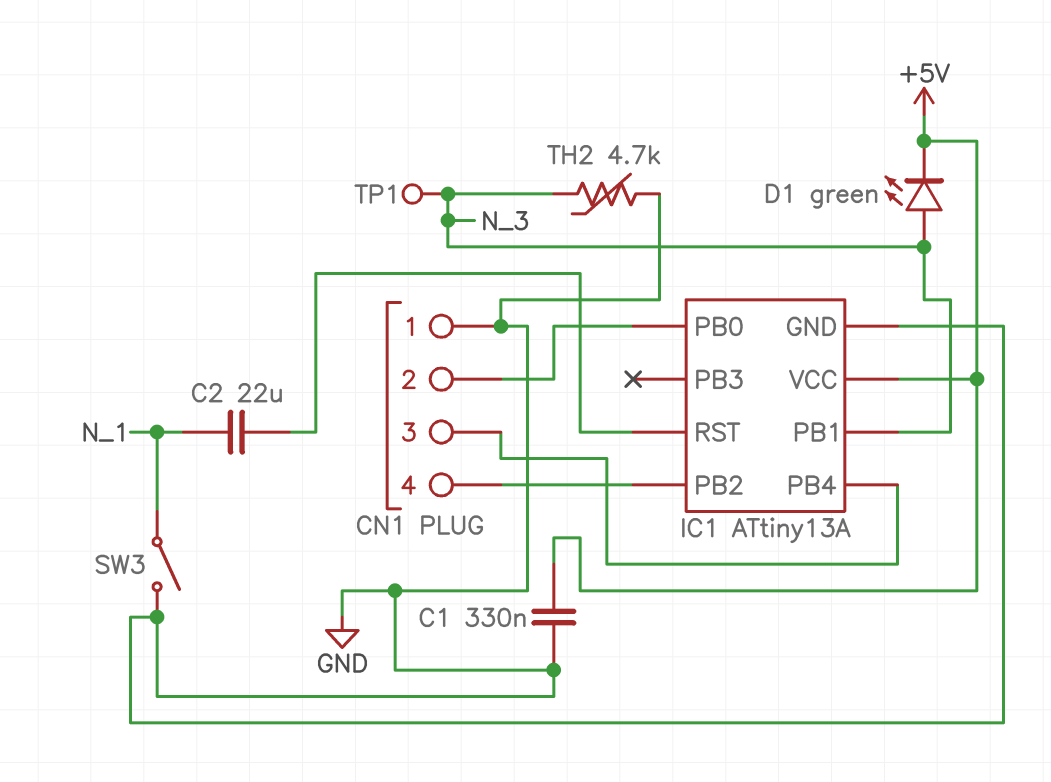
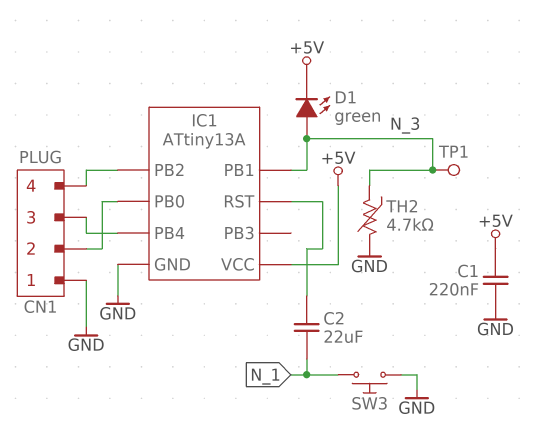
C1: 330nF (+5V, GND) -> 220nF (+5V, GND)
SW3: switch (GND, N_1) -> button (GND, N_1)

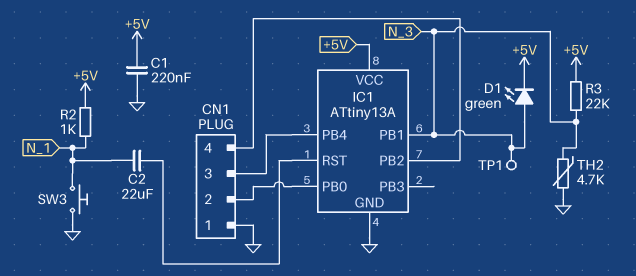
R2: none -> 1k (+5V, N_1)
R3: none -> 22k (+5V, N_3)

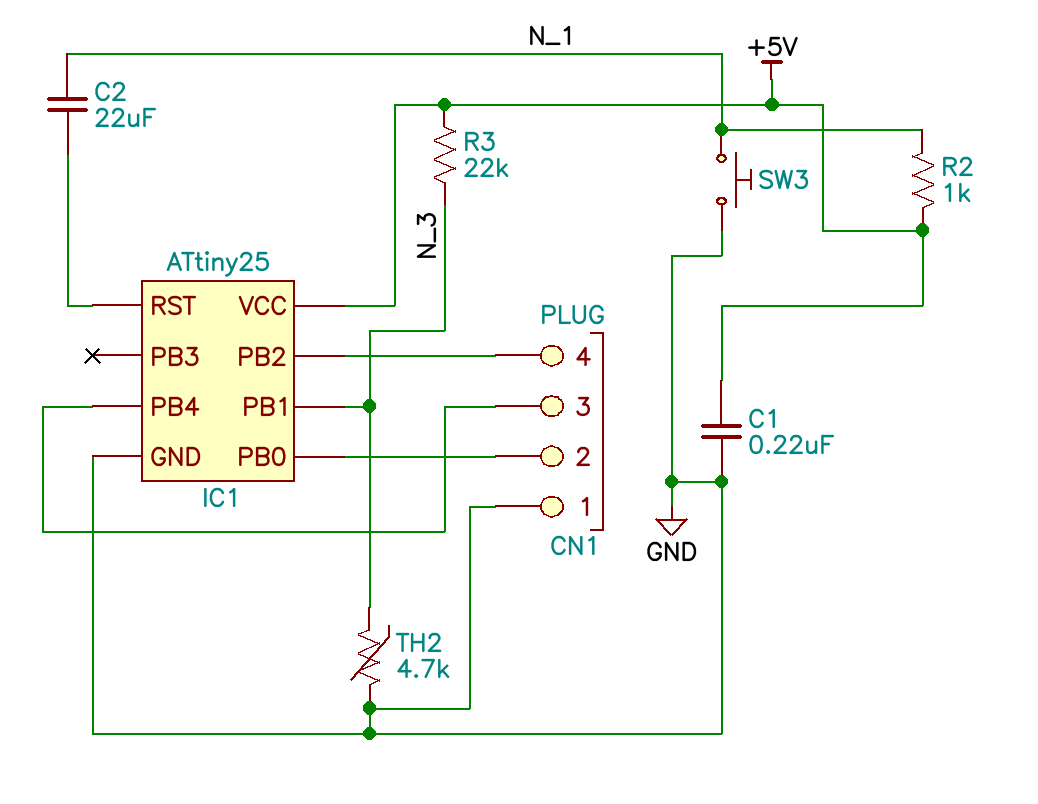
D1: LED green (A N_3, K +5V) -> none
IC1: ATtiny13A -> ATtiny25
TP1: test point (N_3) -> none

